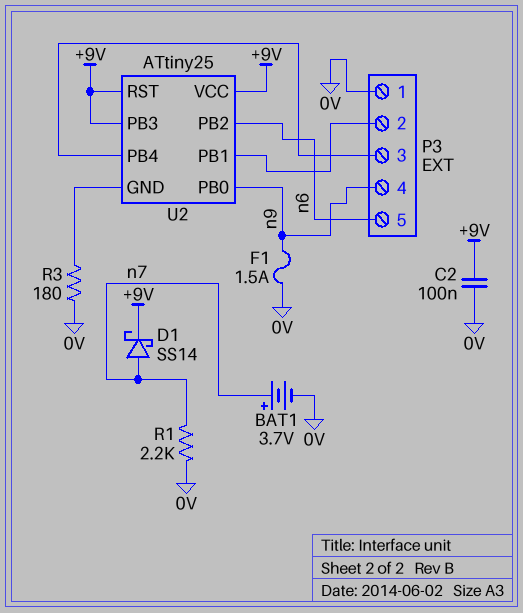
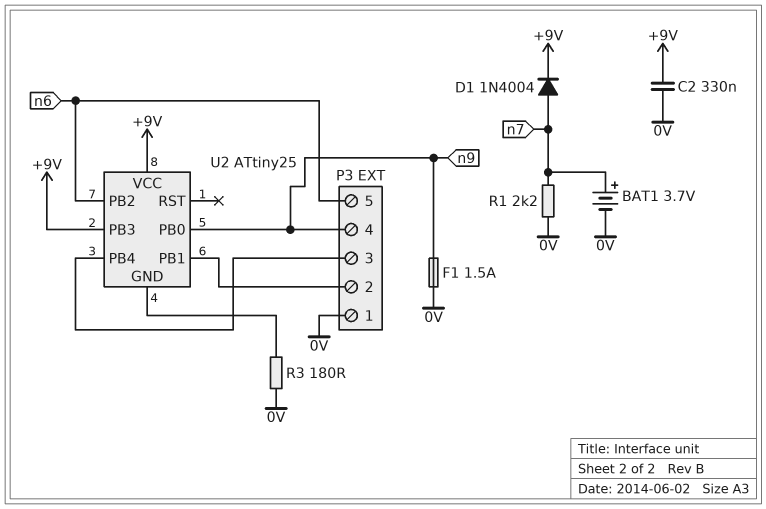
C2: 100nF (+9V, 0V) -> 330nF (+9V, 0V)
D1: schottky SS14 (A n7, K +9V) -> diode 1N4004 (A n7, K +9V)
U2 pin RST: +9V -> none

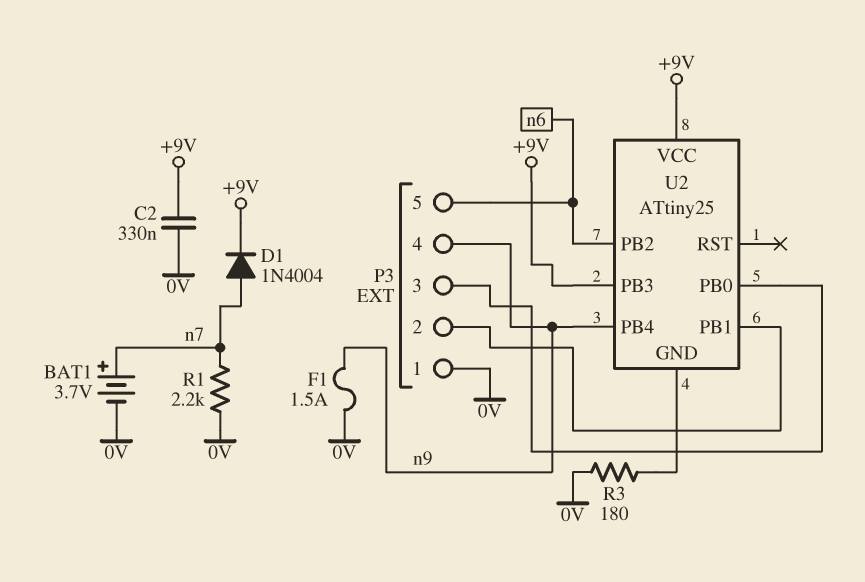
U2 pin PB0: n9 -> P3/3
U2 pin PB4: P3/3 -> n9

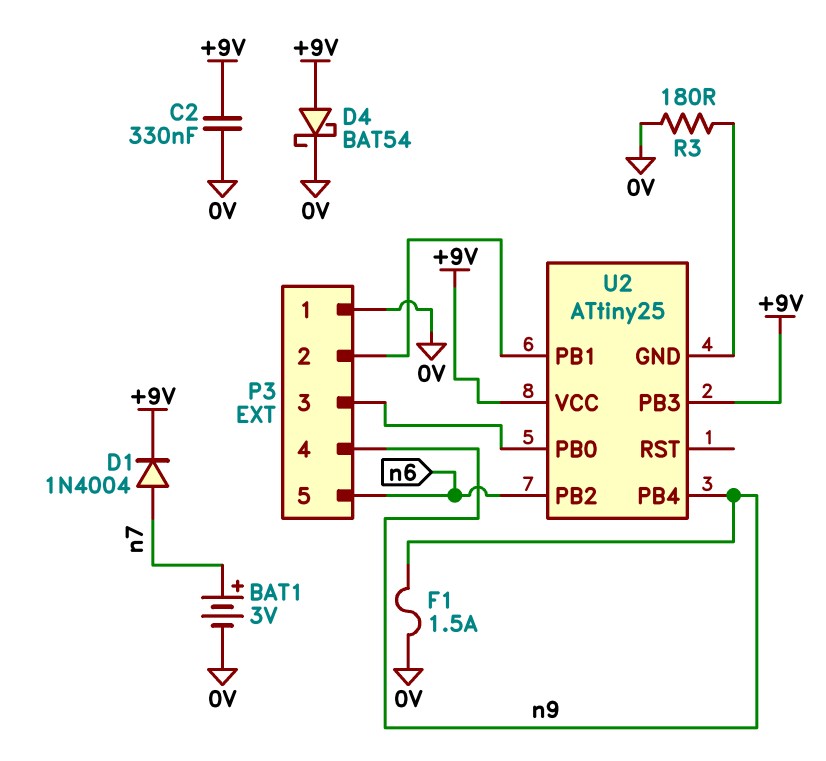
BAT1: 3.7V (plus n7, minus 0V) -> 3V (plus n7, minus 0V)
D4: none -> schottky BAT54 (A +9V, K 0V)
R1: 2.2k (0V, n7) -> none

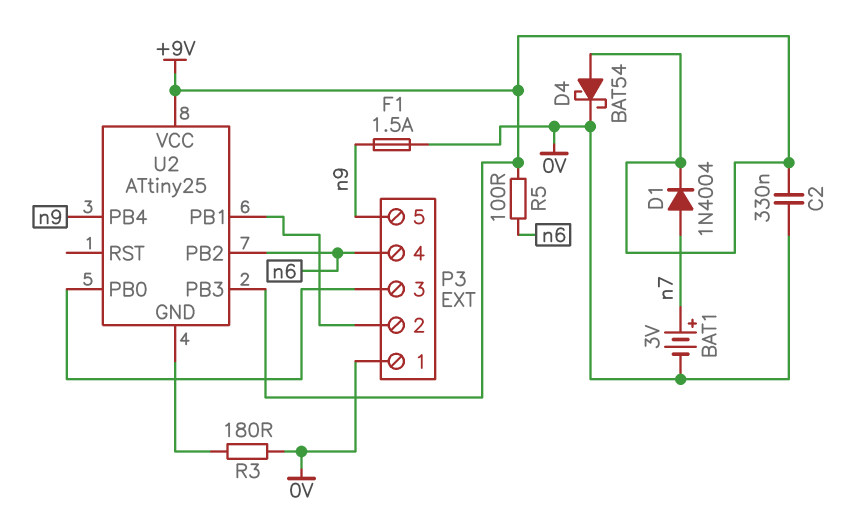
P3 pin 4: n9 -> n6
P3 pin 5: n6 -> n9
R5: none -> 100 (+9V, n6)

